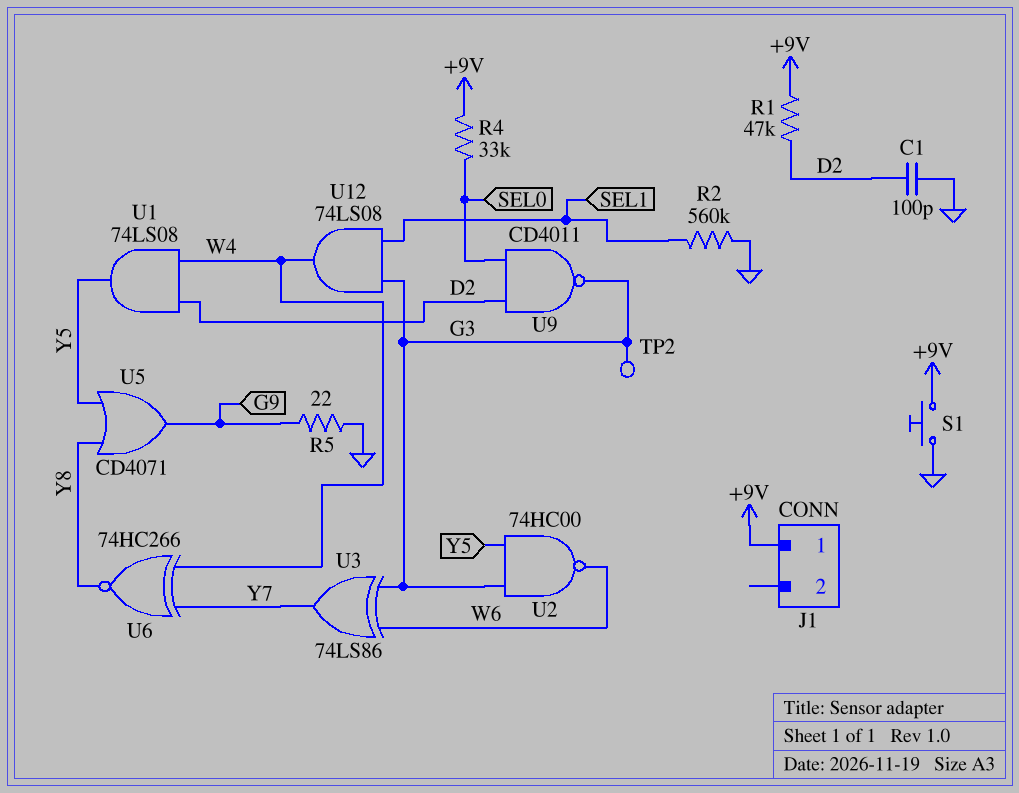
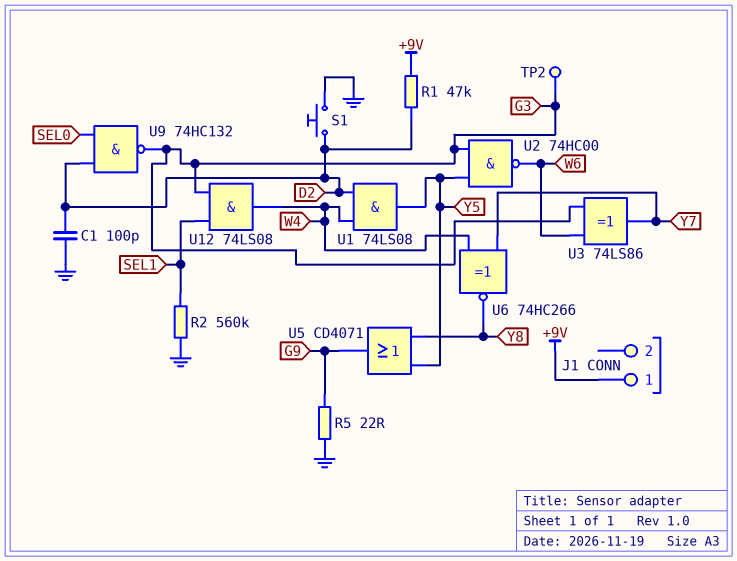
R4: 33k (+9V, SEL0) -> none
S1: button (+9V, GND) -> button (D2, GND)
U9: NAND CD4011 (in D2, in SEL0, out G3) -> NAND 74HC132 (in D2, in SEL0, out G3)

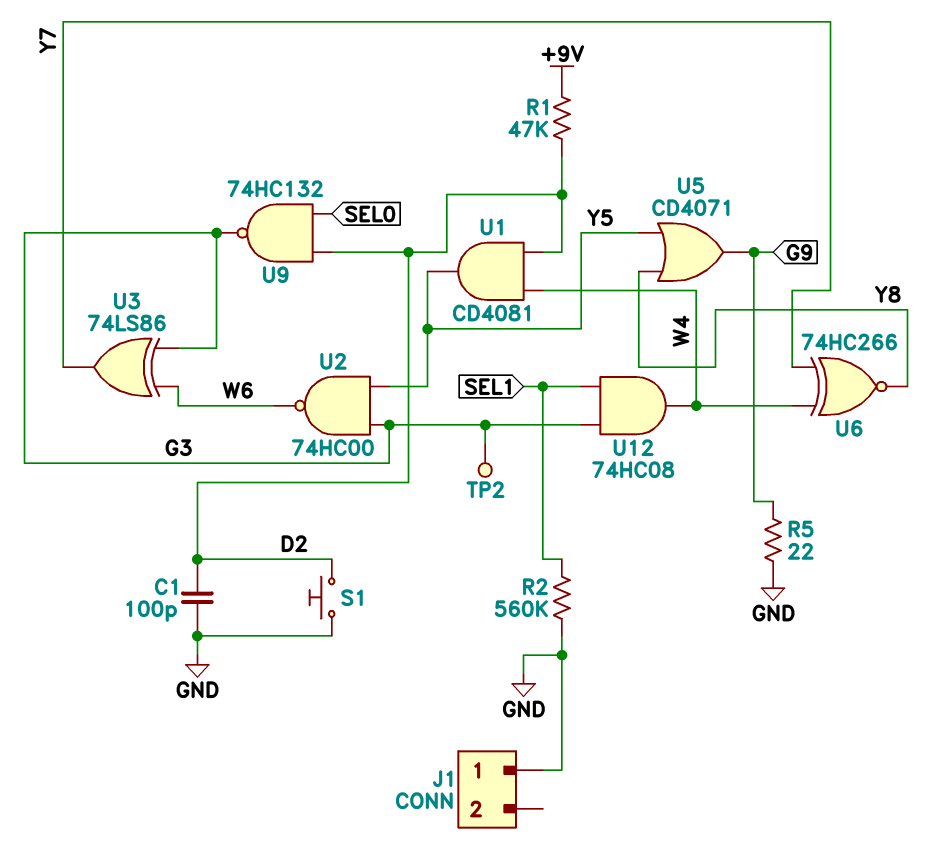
J1 pin 1: +9V -> GND
U1: AND 74LS08 (in D2, in W4, out Y5) -> AND CD4081 (in D2, in W4, out Y5)
U12: AND 74LS08 (in G3, in SEL1, out W4) -> AND 74HC08 (in G3, in SEL1, out W4)

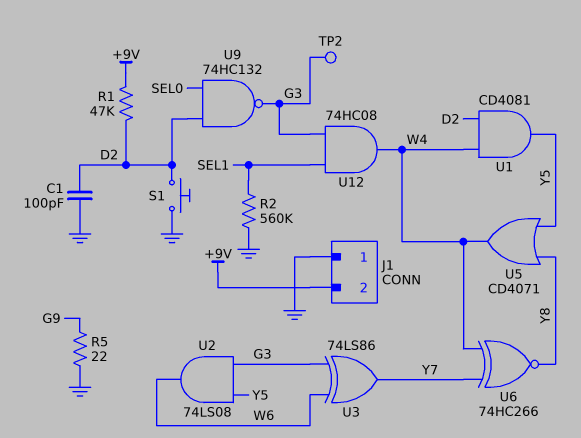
J1 pin 2: none -> +9V
U2: NAND 74HC00 (in G3, in Y5, out W6) -> AND 74LS08 (in G3, in Y5, out W6)
U5: OR CD4071 (in Y5, in Y8, out G9) -> OR CD4071 (in Y5, in Y8, out W4)

